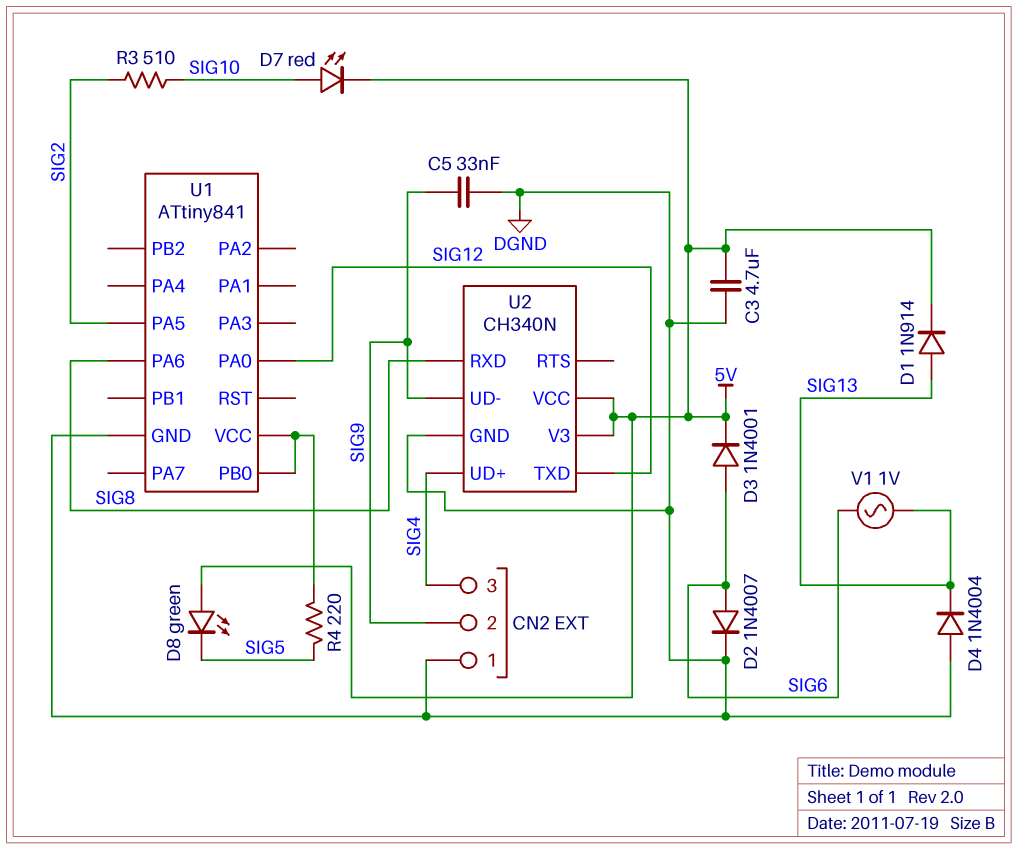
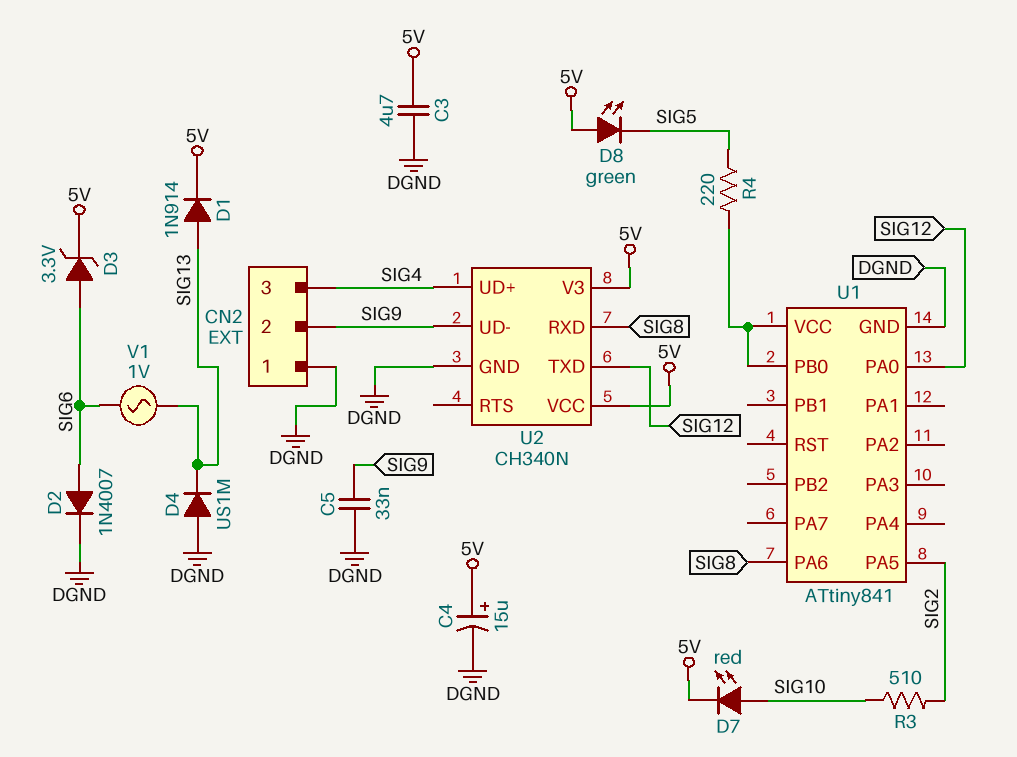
C4: none -> 15uF (plus 5V, minus DGND)
D3: diode 1N4001 (A SIG6, K 5V) -> zener 3.3V (A SIG6, K 5V)
D4: diode 1N4004 (A DGND, K SIG13) -> diode US1M (A DGND, K SIG13)

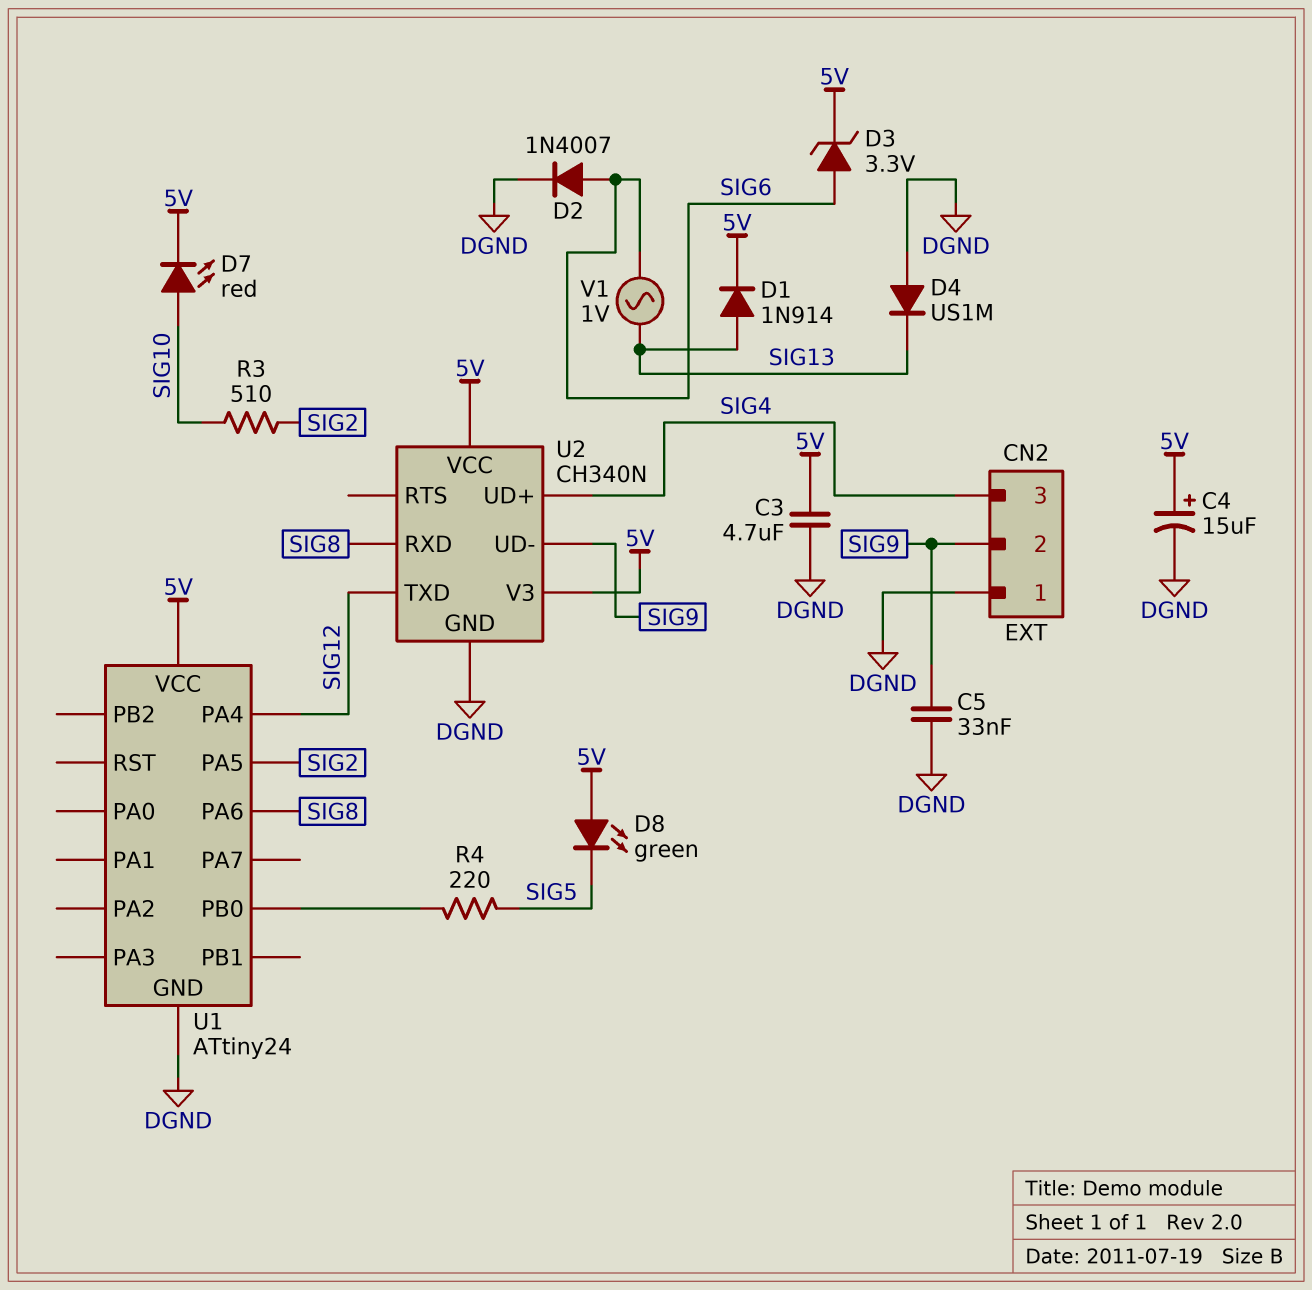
U1: ATtiny841 -> ATtiny24
U1 pin PA0: SIG12 -> none
U1 pin PA4: none -> SIG12
U1 pin VCC: U1/PB0 -> 5V

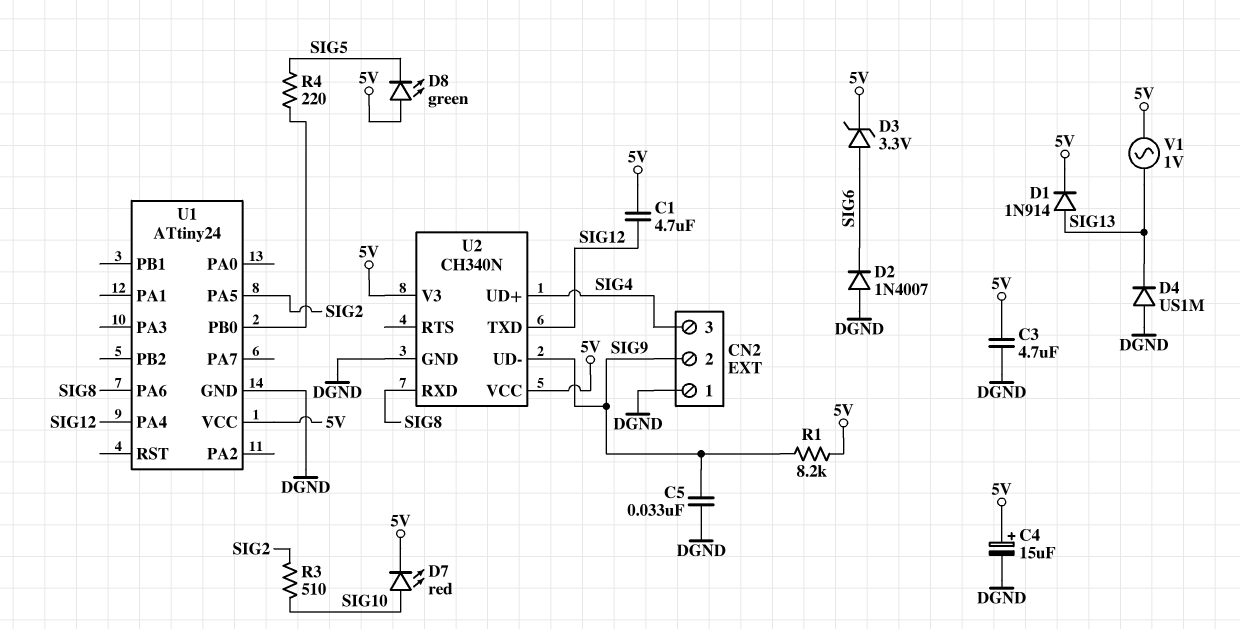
C1: none -> 4.7uF (5V, SIG12)
D2: diode 1N4007 (A SIG6, K DGND) -> diode 1N4007 (A DGND, K SIG6)
R1: none -> 8.2k (5V, SIG9)
V1: AC 1V (SIG6, SIG13) -> AC 1V (5V, SIG13)

